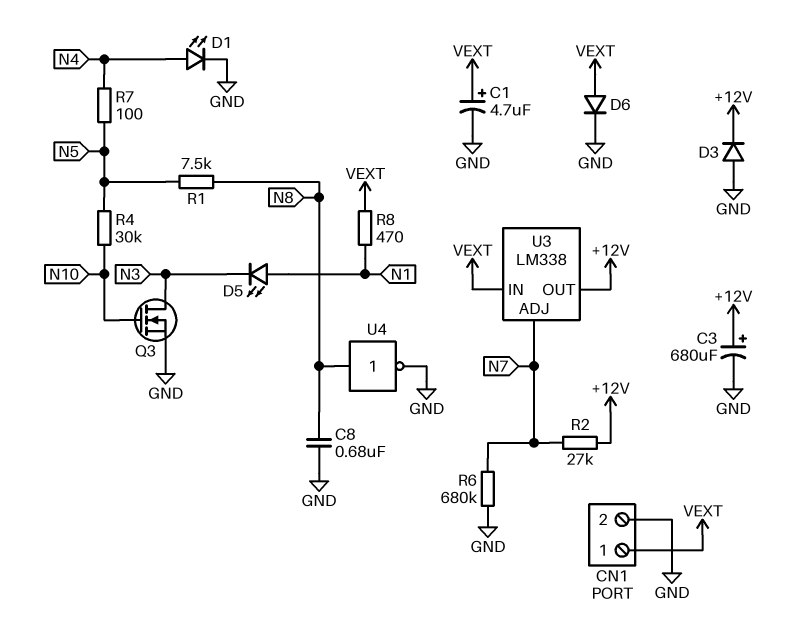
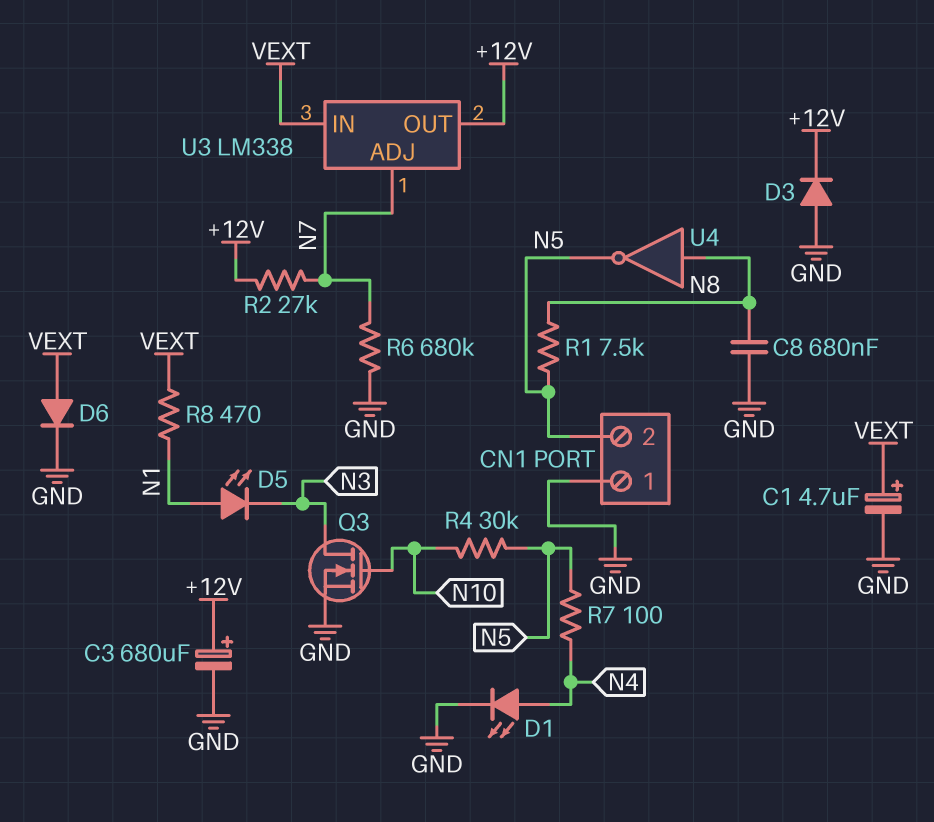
CN1 pin 1: VEXT -> GND
CN1 pin 2: GND -> N5
U4: NOT (in N8, out GND) -> NOT (in N8, out N5)

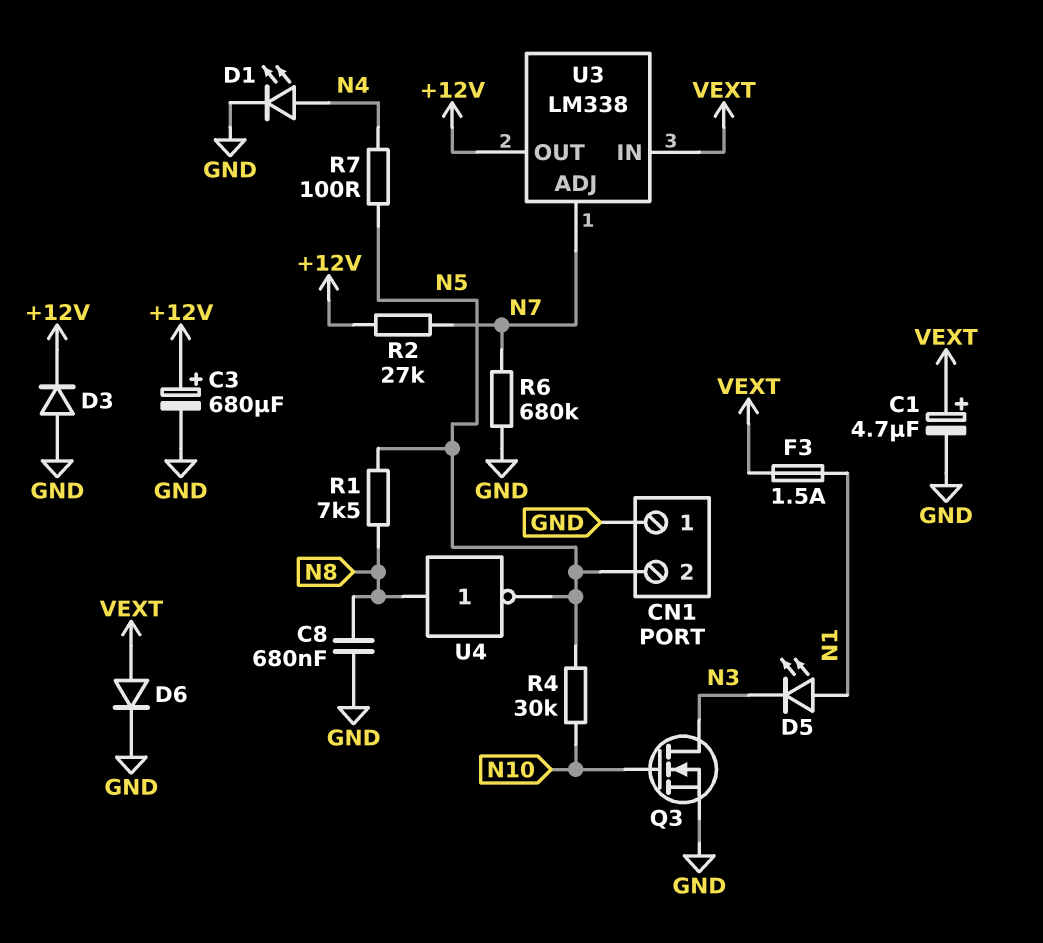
F3: none -> 1.5A (N1, VEXT)
R8: 470 (N1, VEXT) -> none

